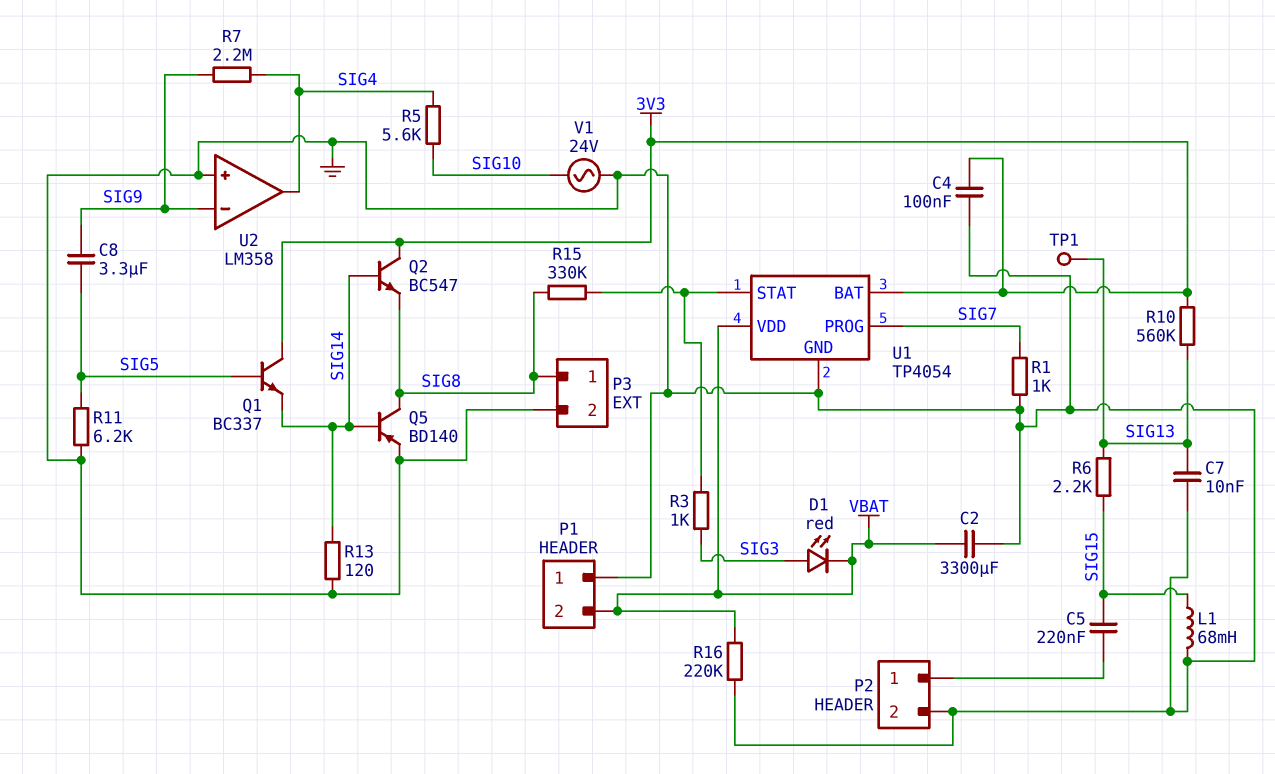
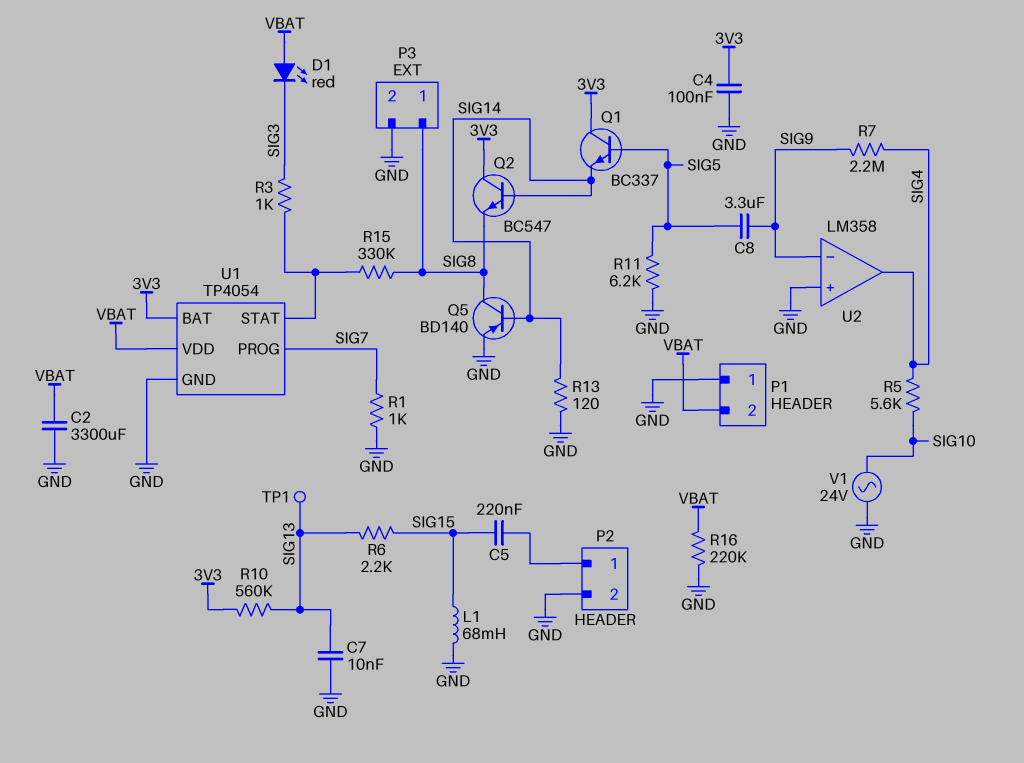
D1: LED red (A SIG3, K VBAT) -> LED red (A VBAT, K SIG3)

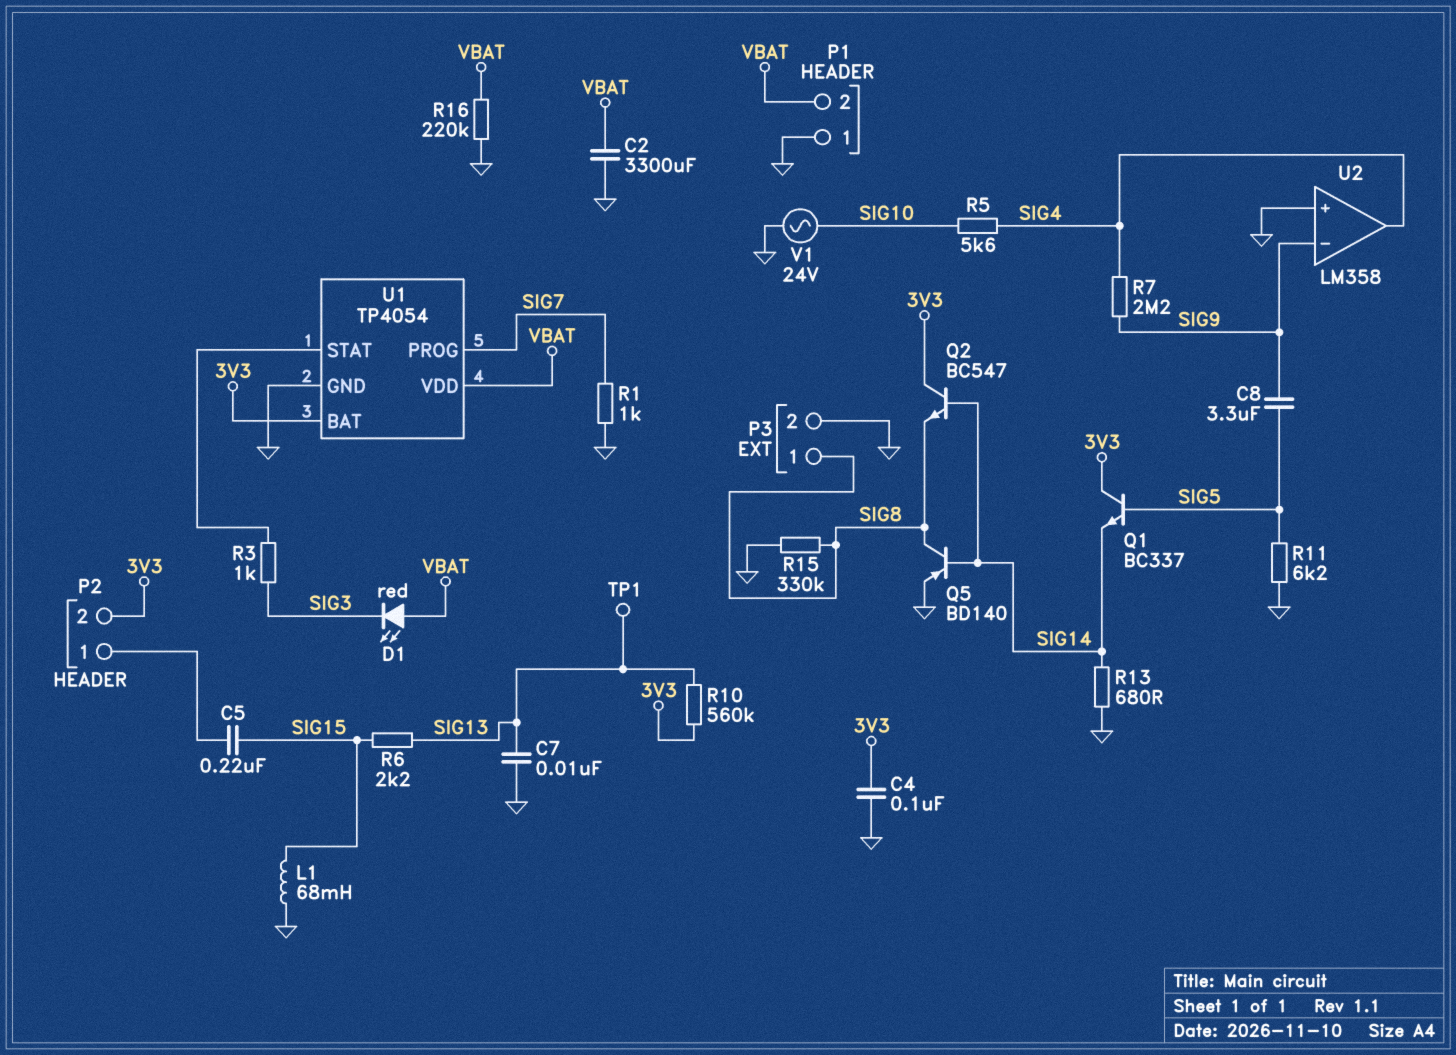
P2 pin 2: GND -> 3V3
R13: 120 (GND, SIG14) -> 680 (GND, SIG14)
R15: 330k (SIG8, U1/STAT) -> 330k (GND, SIG8)

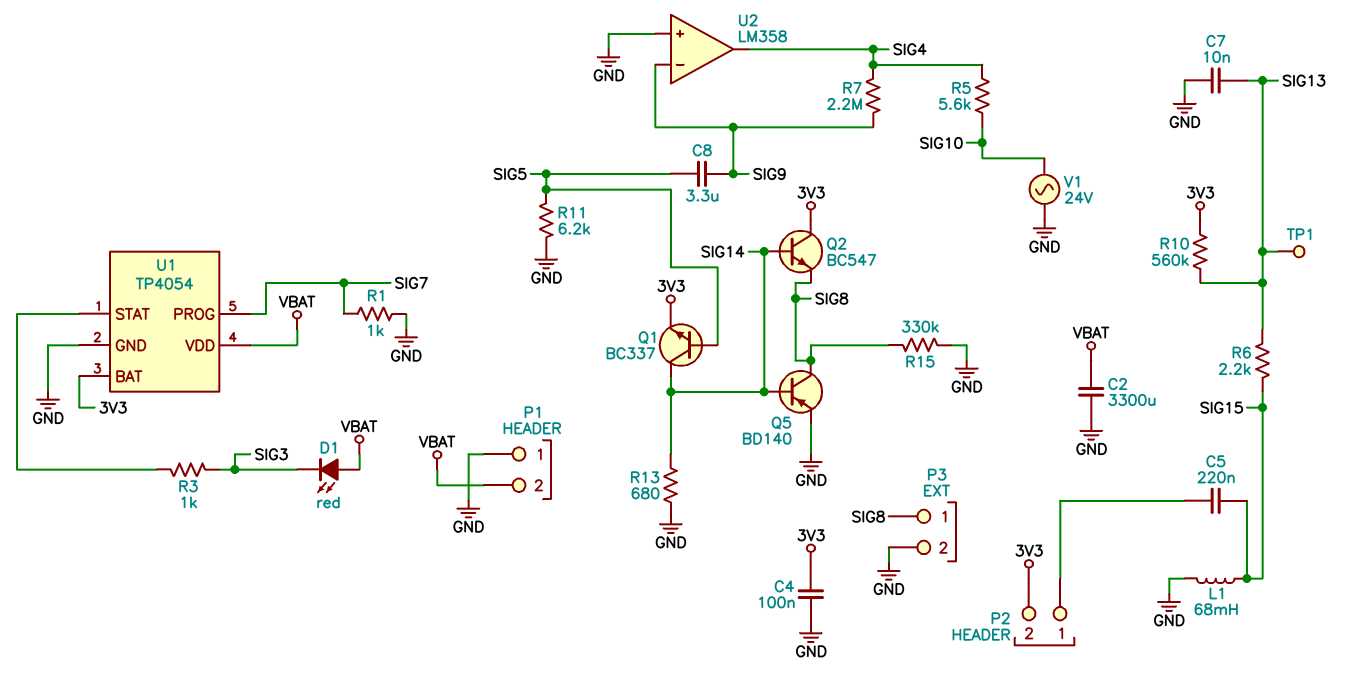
Q1: NPN BC337 (B SIG5, C 3V3, E SIG14) -> NPN BC337 (B SIG5, C SIG14, E 3V3)
R16: 220k (GND, VBAT) -> none

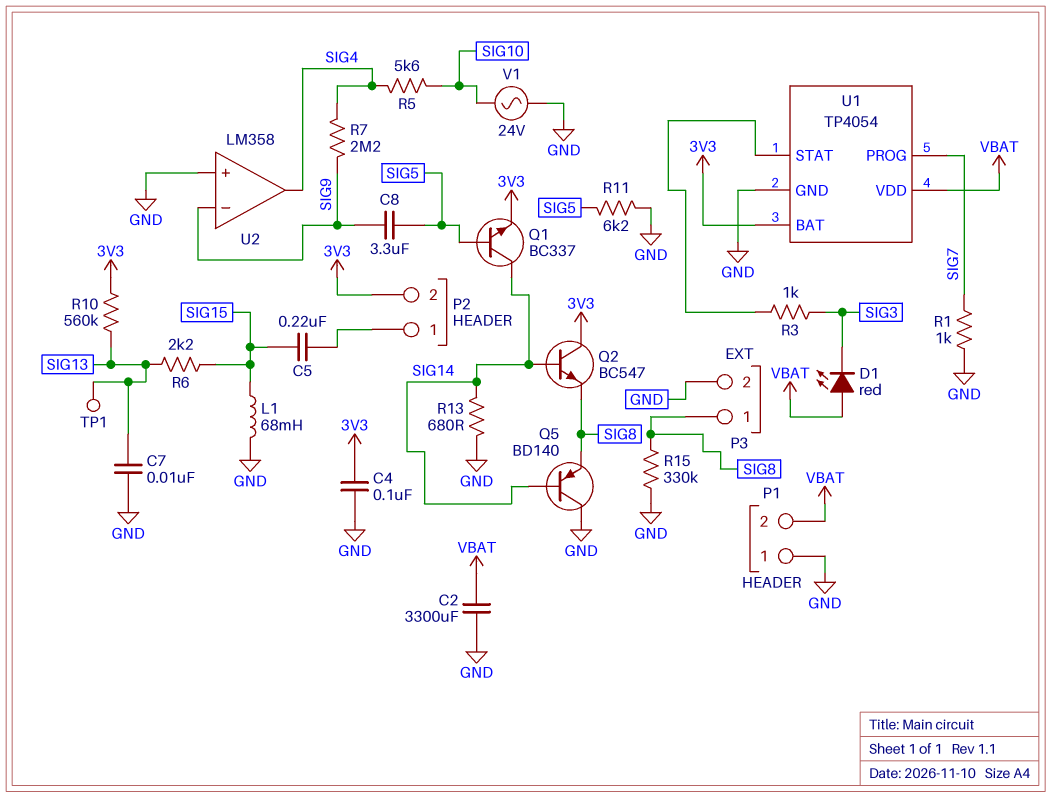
Q5: PNP BD140 (B SIG14, C SIG8, E GND) -> PNP BD140 (B SIG14, C GND, E SIG8)

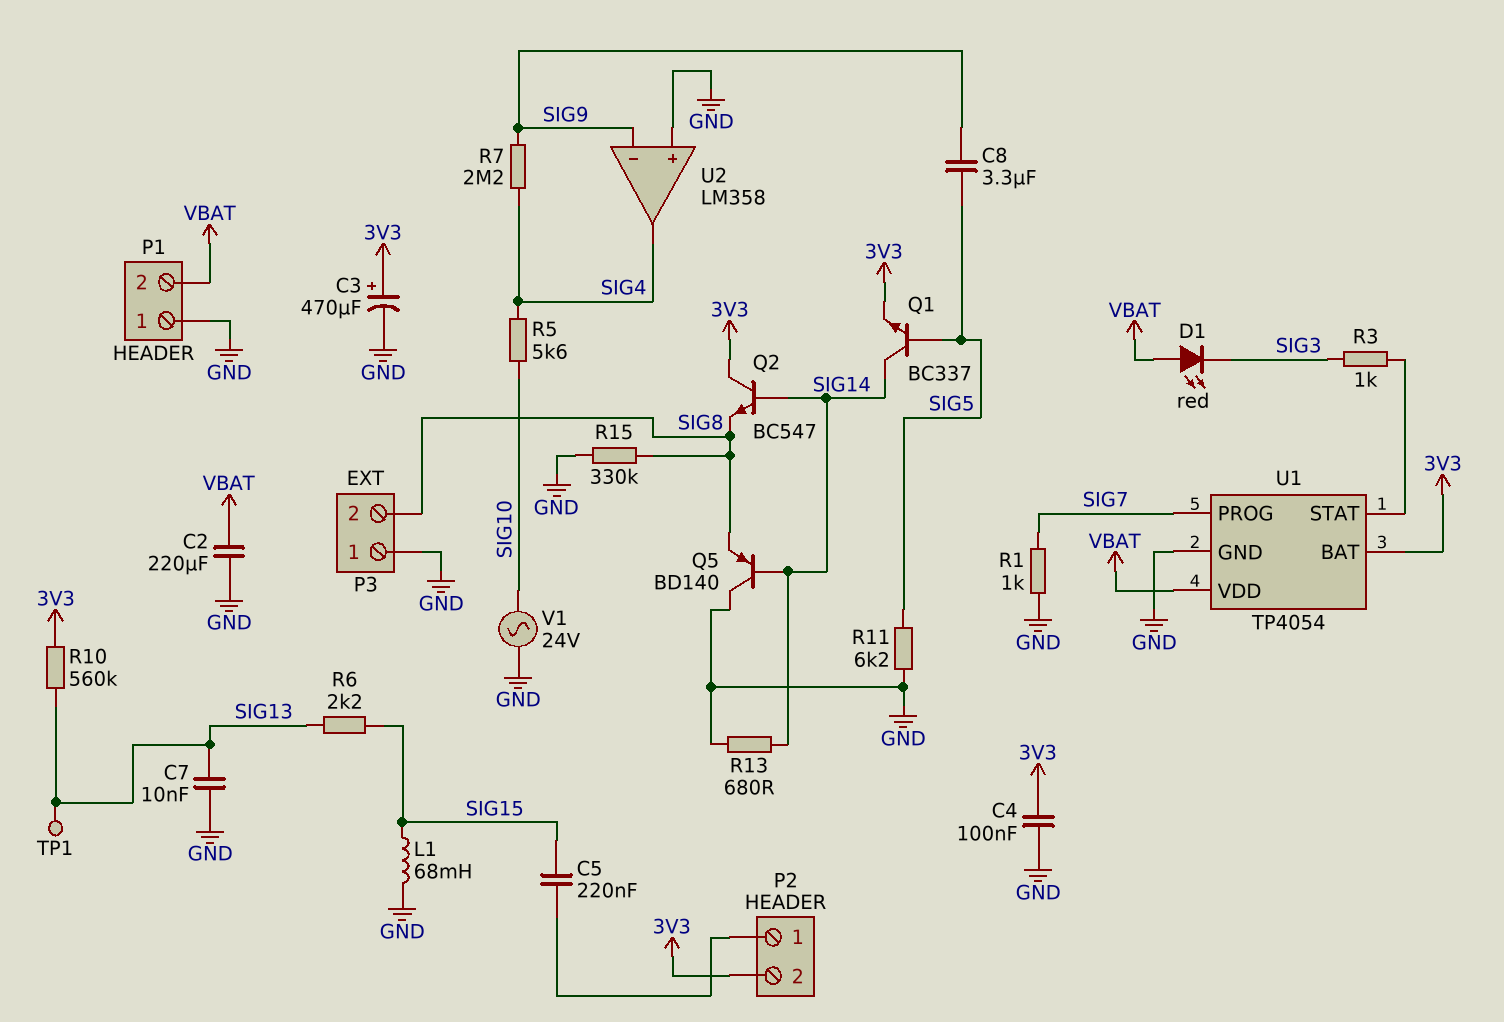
C2: 3300uF (GND, VBAT) -> 220uF (GND, VBAT)
C3: none -> 470uF (plus 3V3, minus GND)
P3 pin 1: SIG8 -> GND
P3 pin 2: GND -> SIG8

